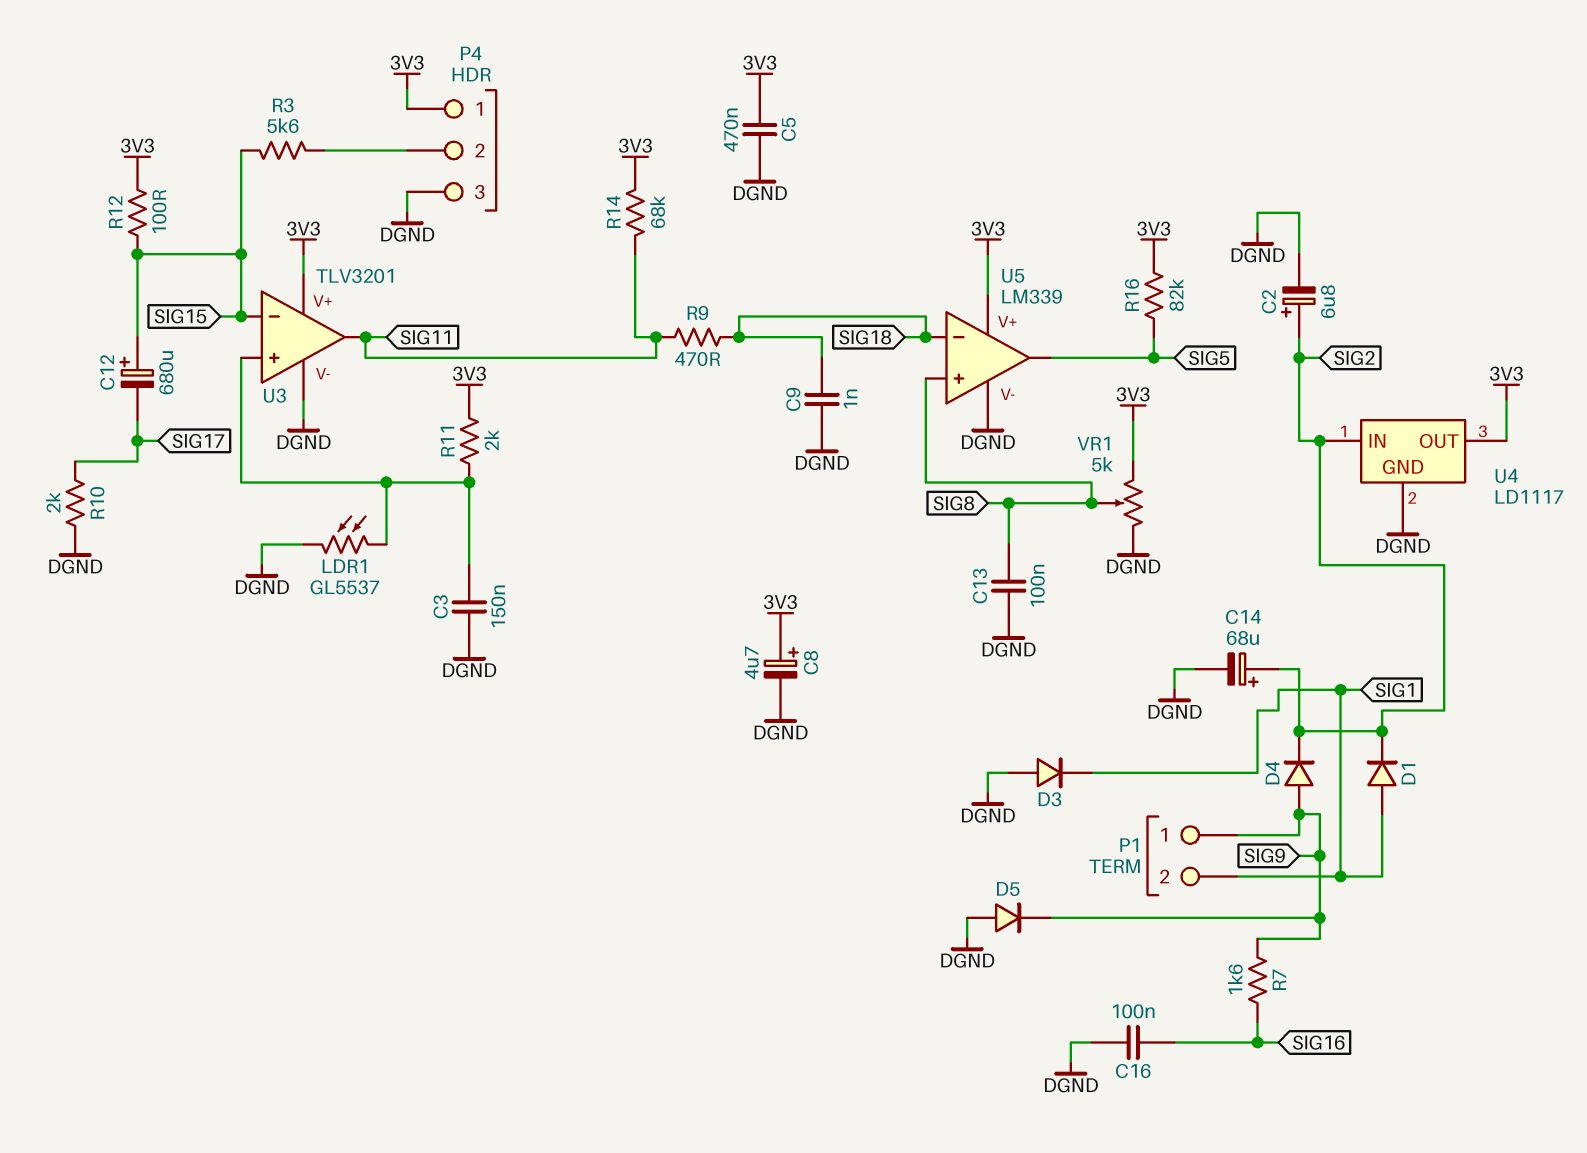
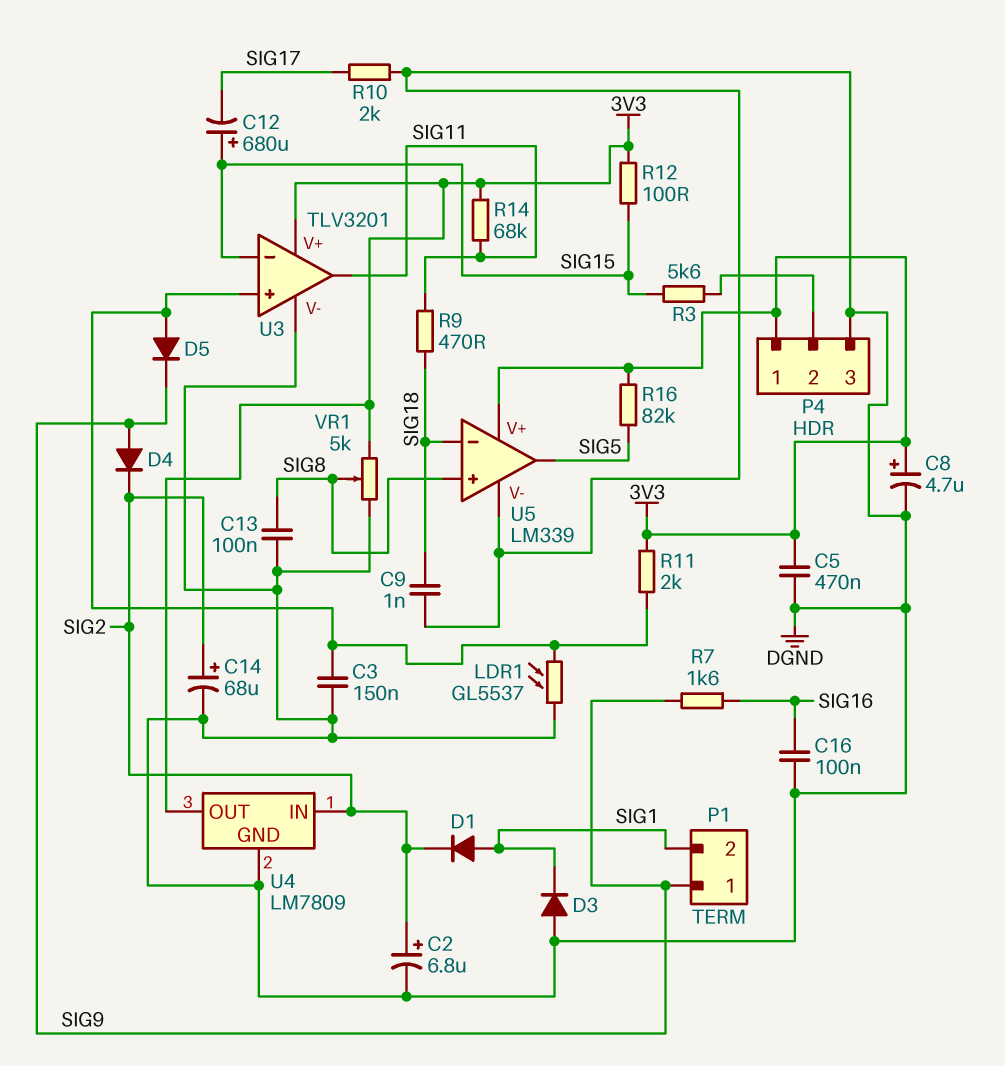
D5: diode (A DGND, K SIG9) -> diode (A U3/in+, K SIG9)
U4: LD1117 -> LM7809

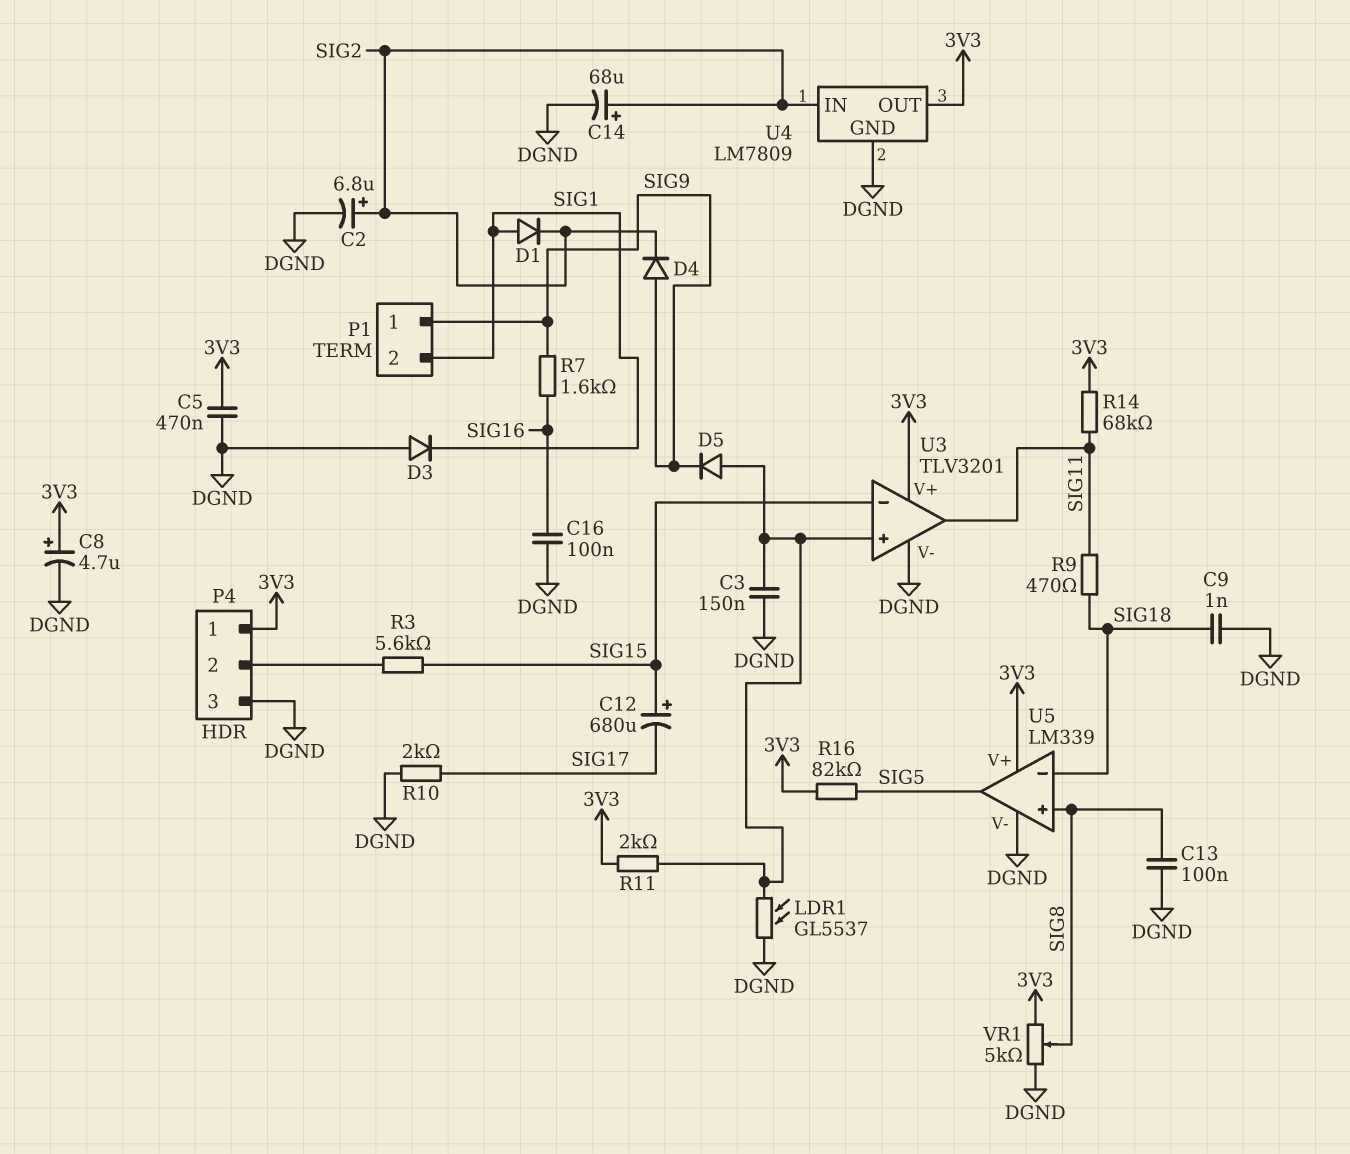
R12: 100 (3V3, SIG15) -> none

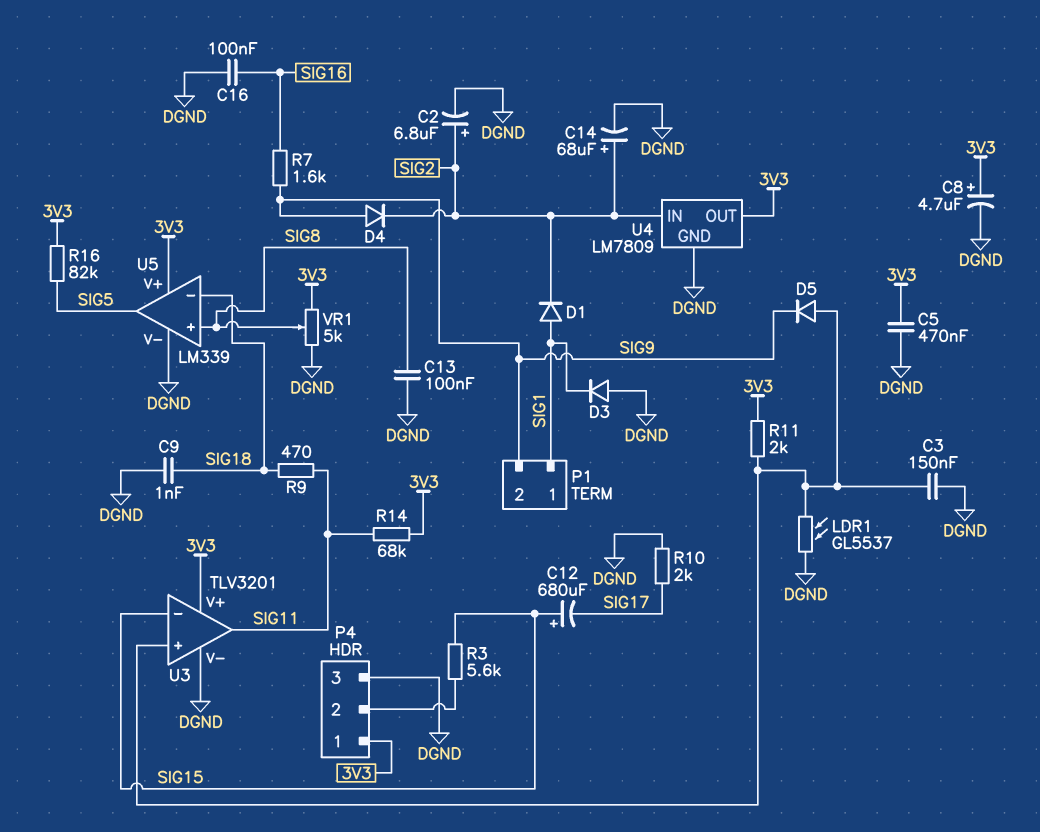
P1 pin 1: SIG9 -> SIG1
P1 pin 2: SIG1 -> SIG9

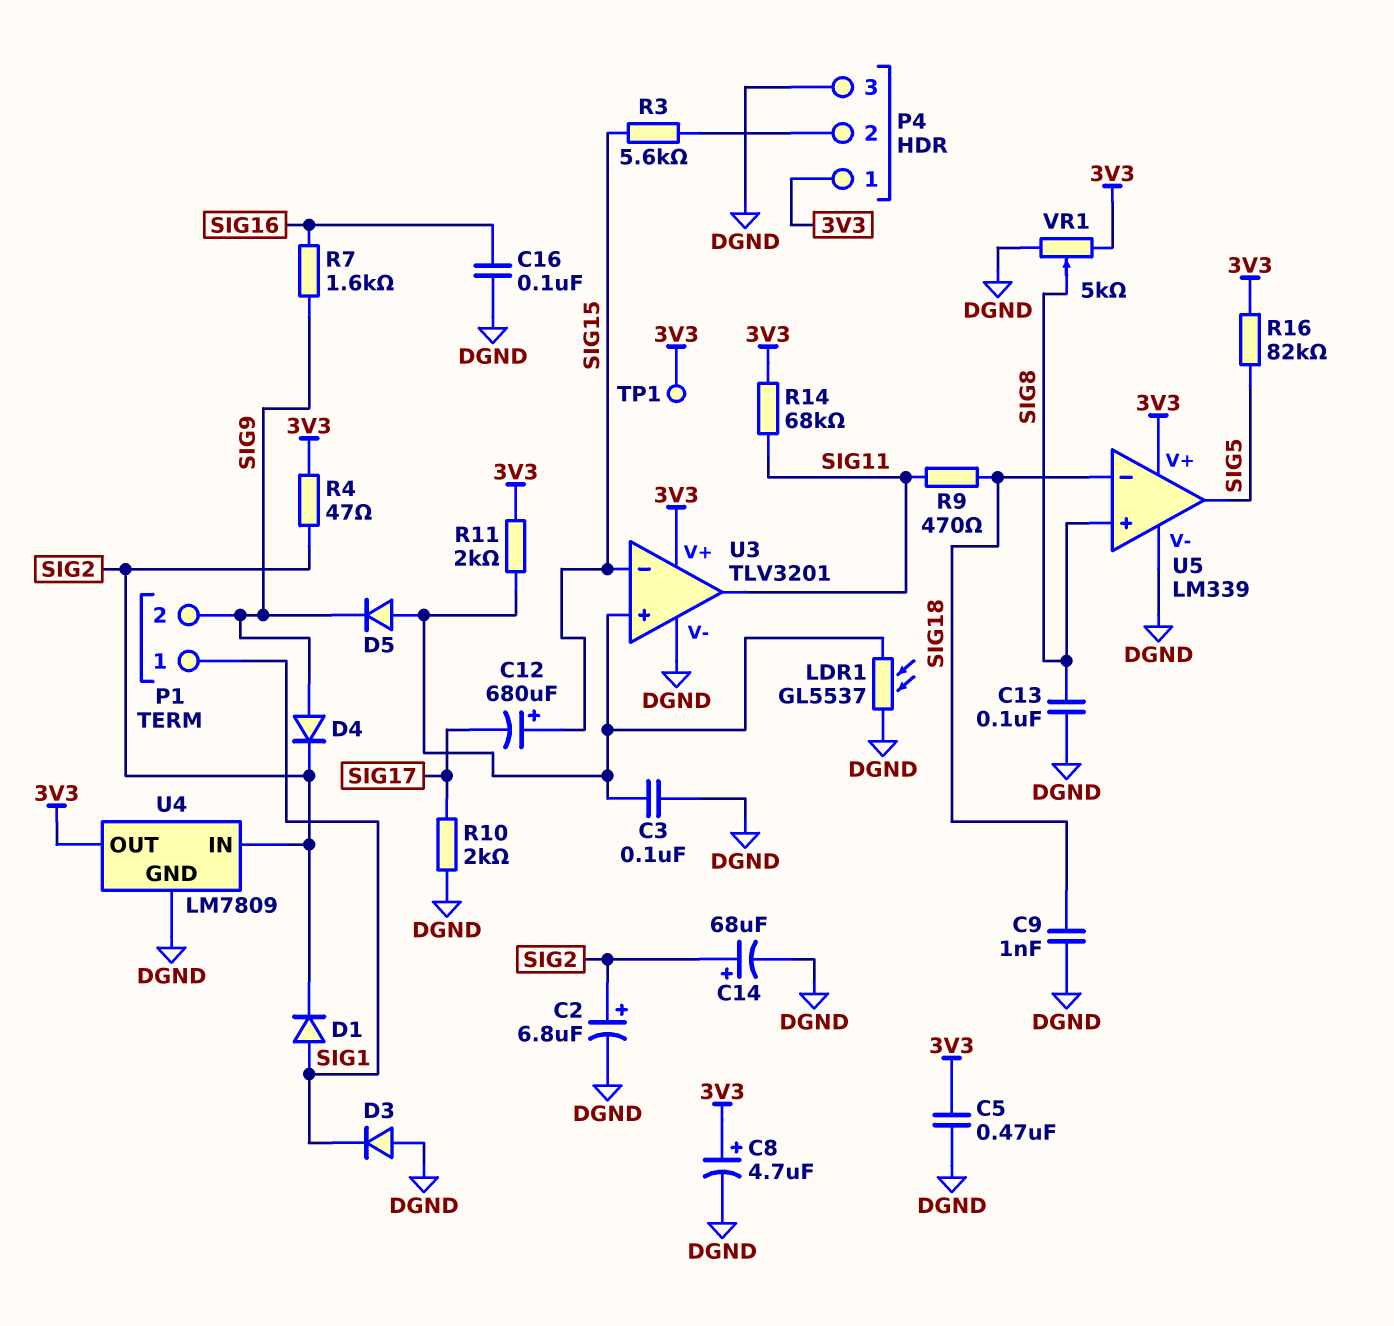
C3: 150nF (DGND, U3/in+) -> 100nF (DGND, U3/in+)
R4: none -> 47 (3V3, SIG2)
TP1: none -> test point (3V3)

